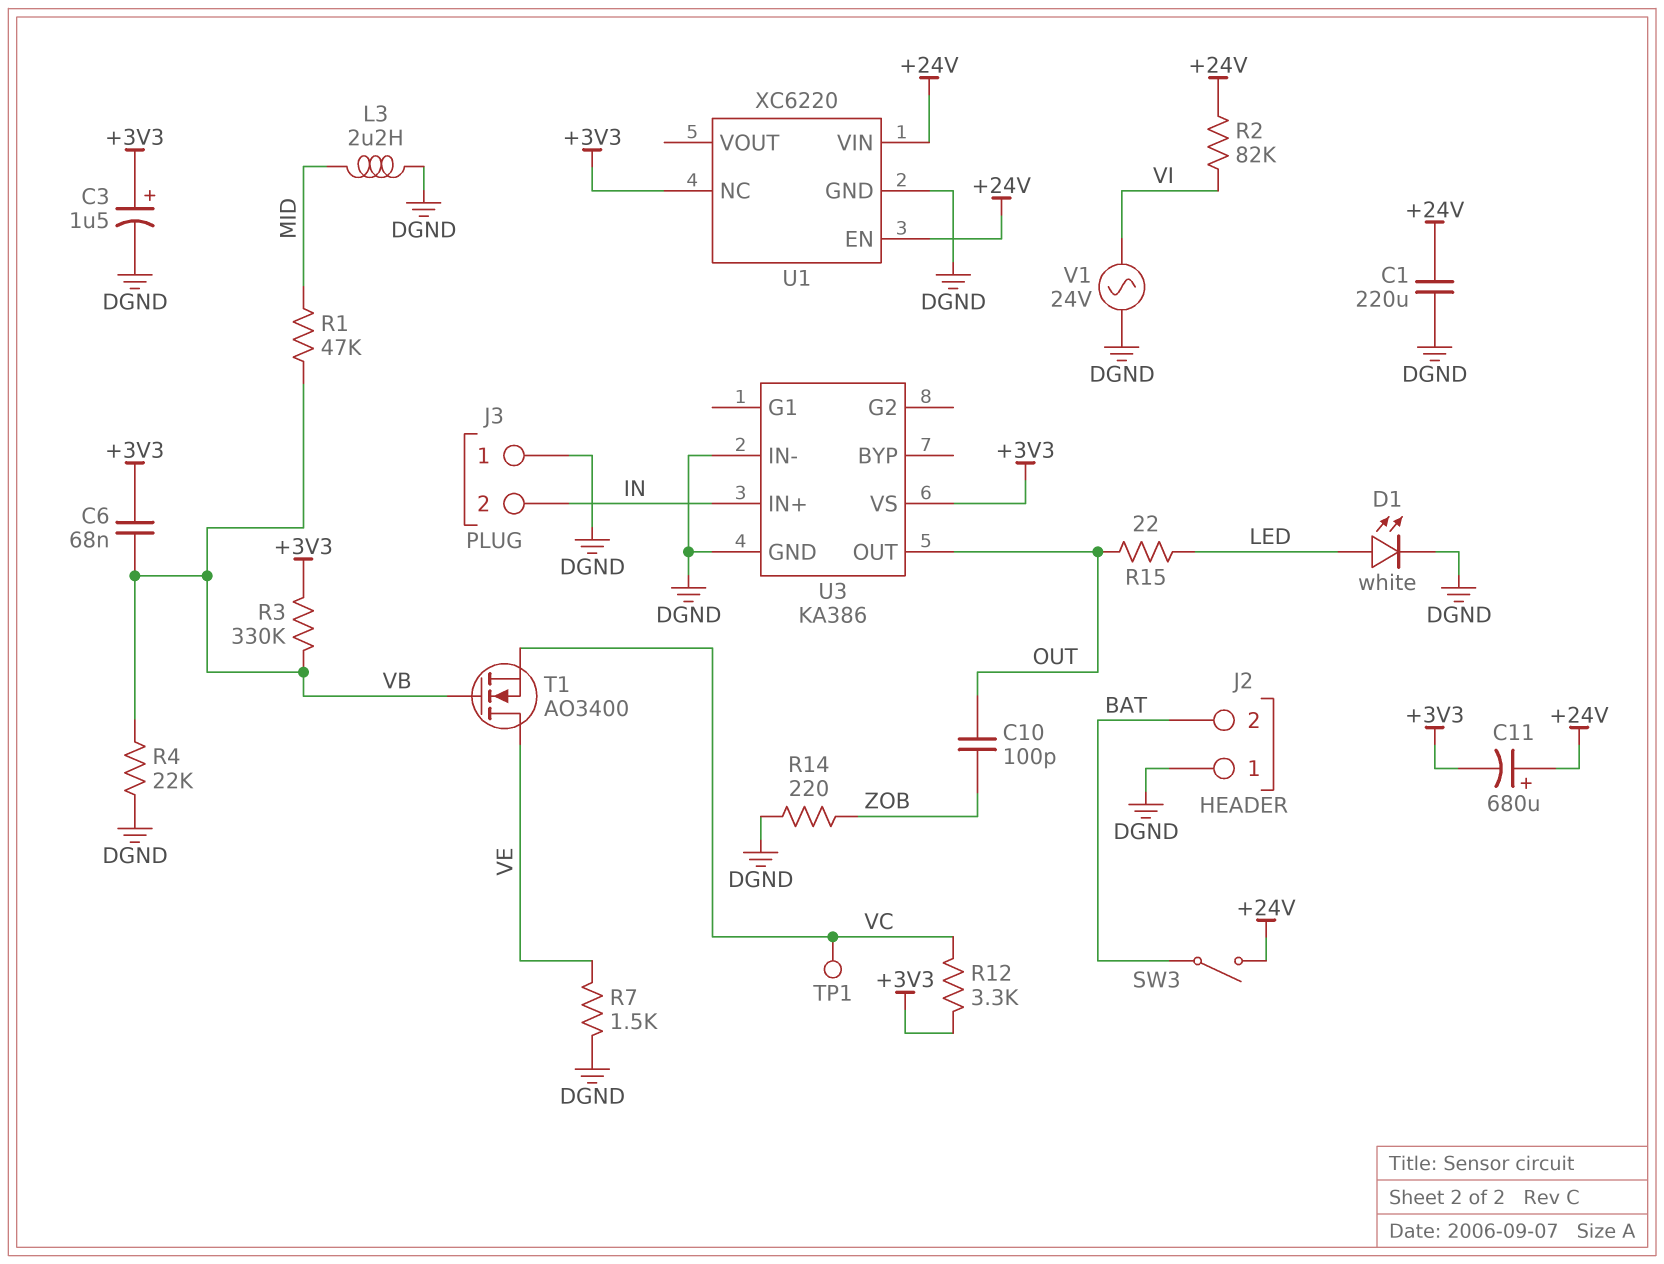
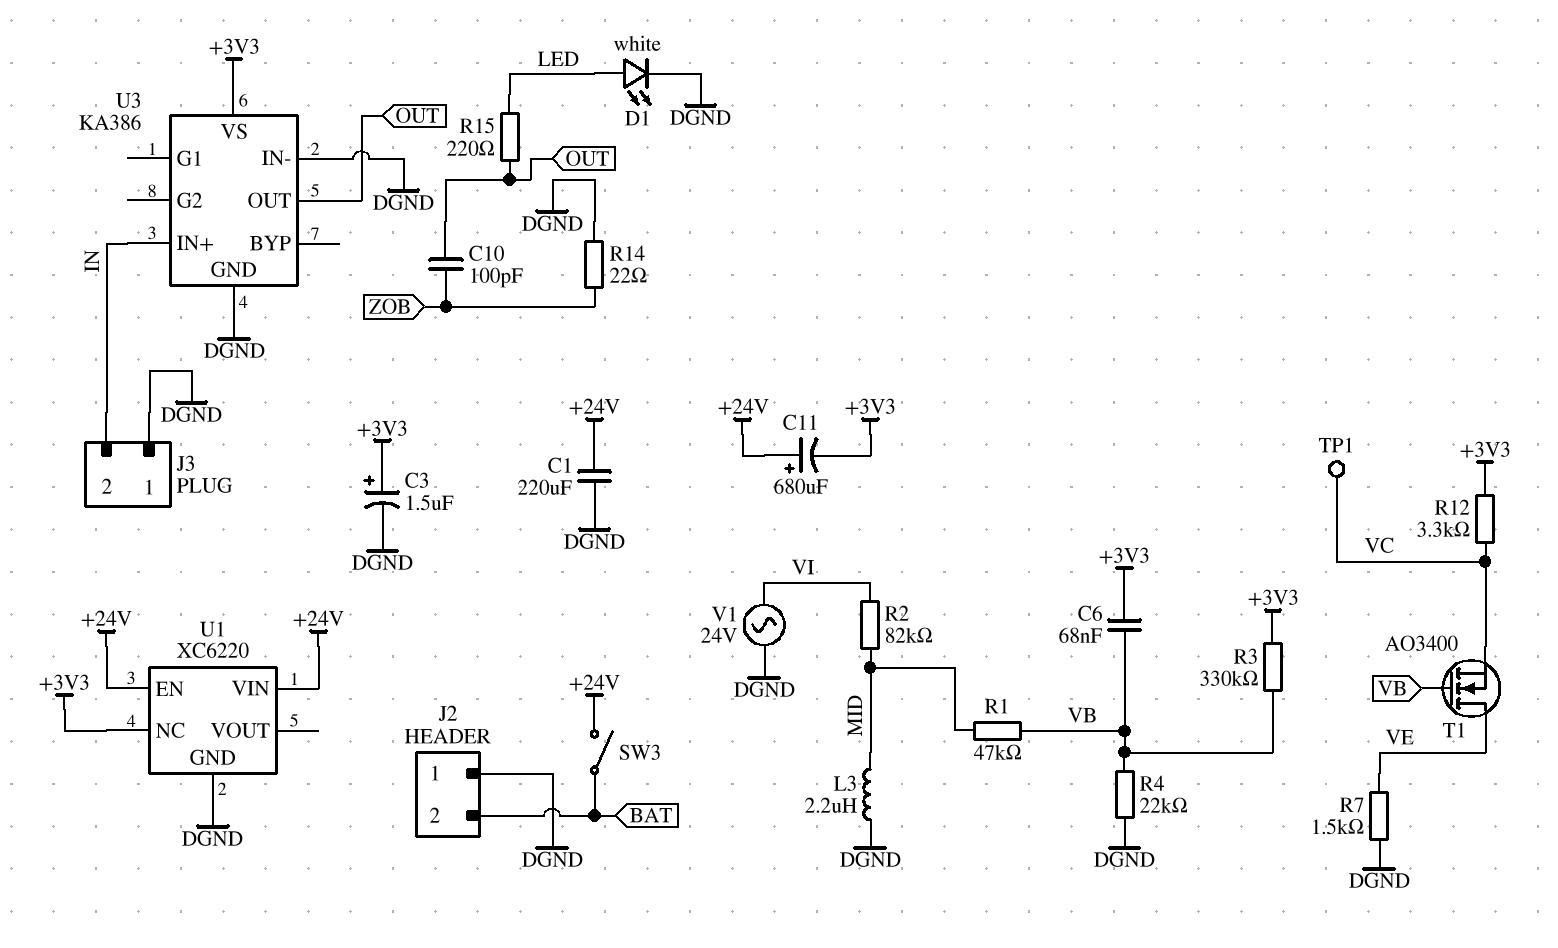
R2: 82k (+24V, VI) -> 82k (MID, VI)
R14: 220 (DGND, ZOB) -> 22 (DGND, ZOB)
R15: 22 (LED, OUT) -> 220 (LED, OUT)

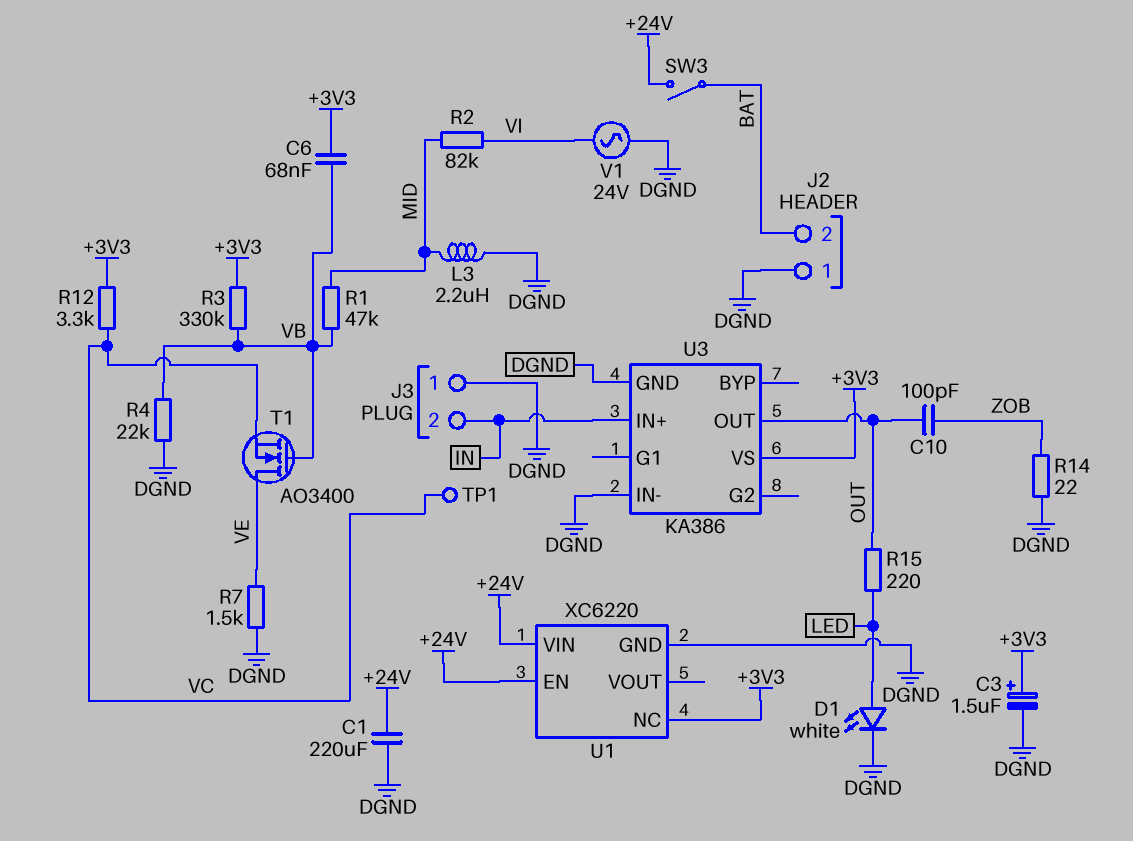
C11: 680uF (plus +24V, minus +3V3) -> none

